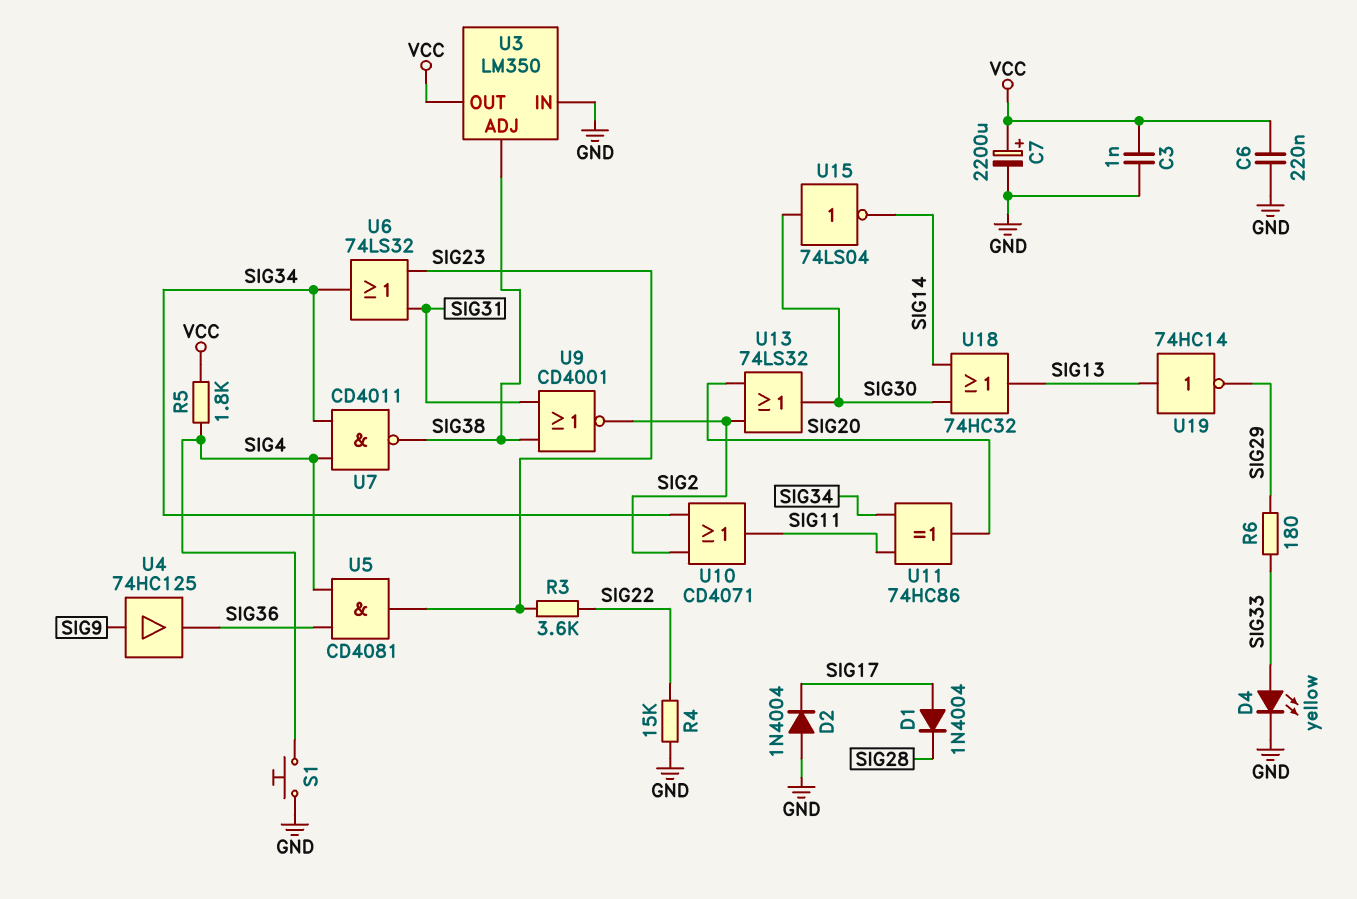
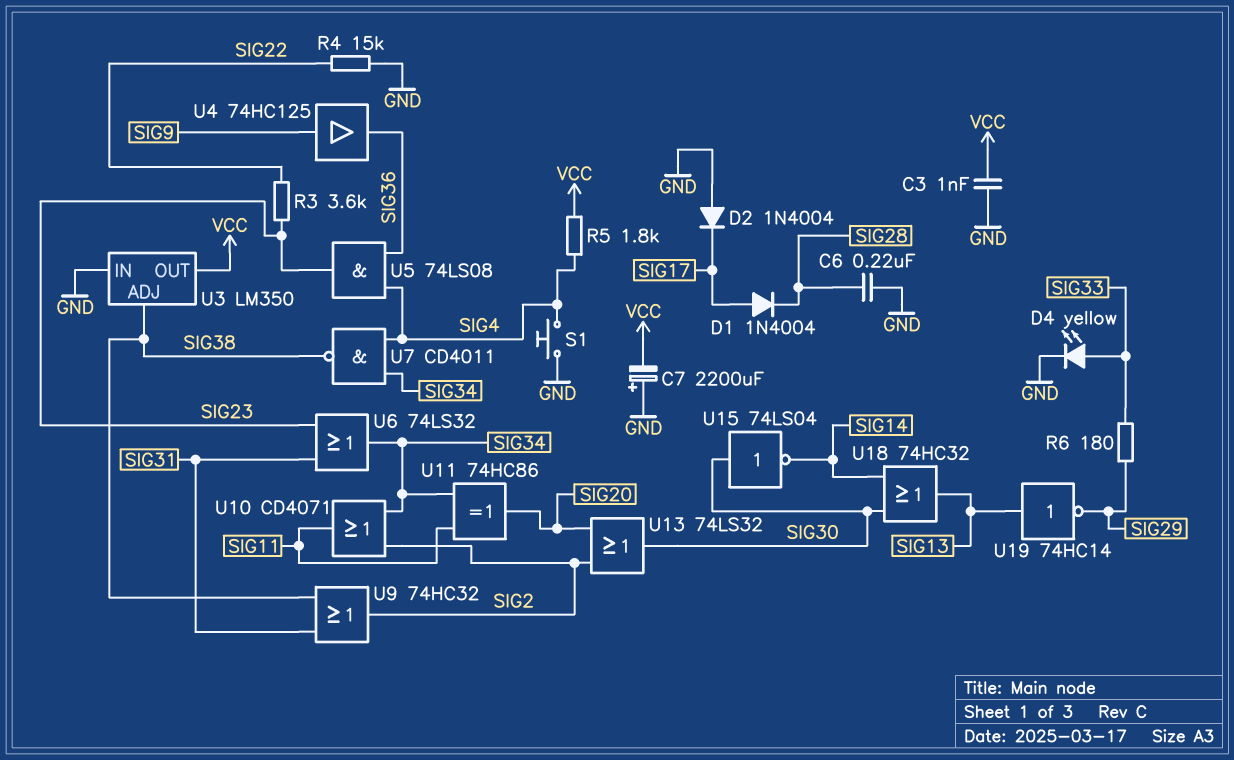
C6: 220nF (GND, VCC) -> 220nF (GND, SIG28)
C7: 2200uF (plus VCC, minus GND) -> 2200uF (plus GND, minus VCC)
U5: AND CD4081 (in SIG4, in SIG36, out SIG23) -> AND 74LS08 (in SIG4, in SIG36, out SIG23)
U9: NOR CD4001 (in SIG31, in SIG38, out SIG2) -> OR 74HC32 (in SIG31, in SIG38, out SIG2)

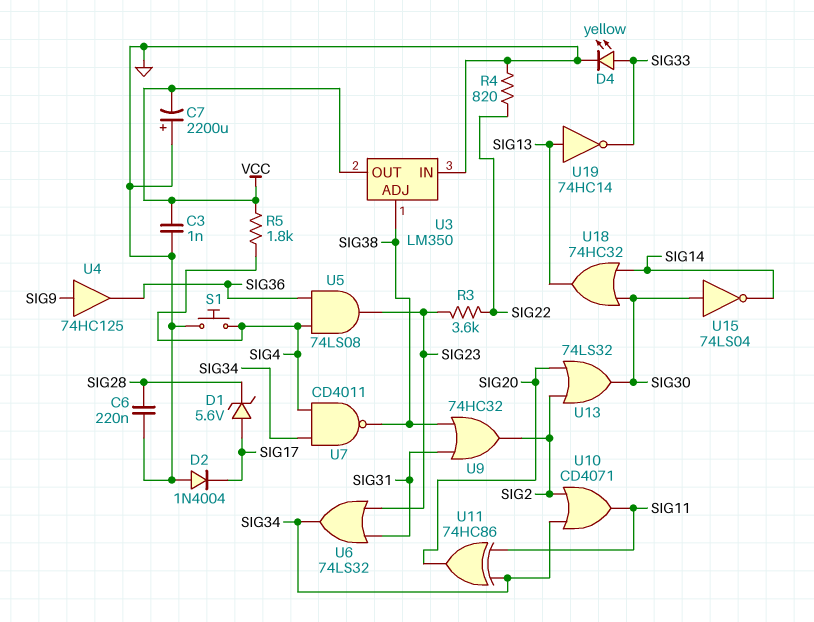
D1: diode 1N4004 (A SIG17, K SIG28) -> zener 5.6V (A SIG17, K SIG28)
R4: 15k (GND, SIG22) -> 820 (GND, SIG22)
R6: 180 (SIG29, SIG33) -> none
U19: NOT 74HC14 (in SIG13, out SIG29) -> NOT 74HC14 (in SIG13, out SIG33)

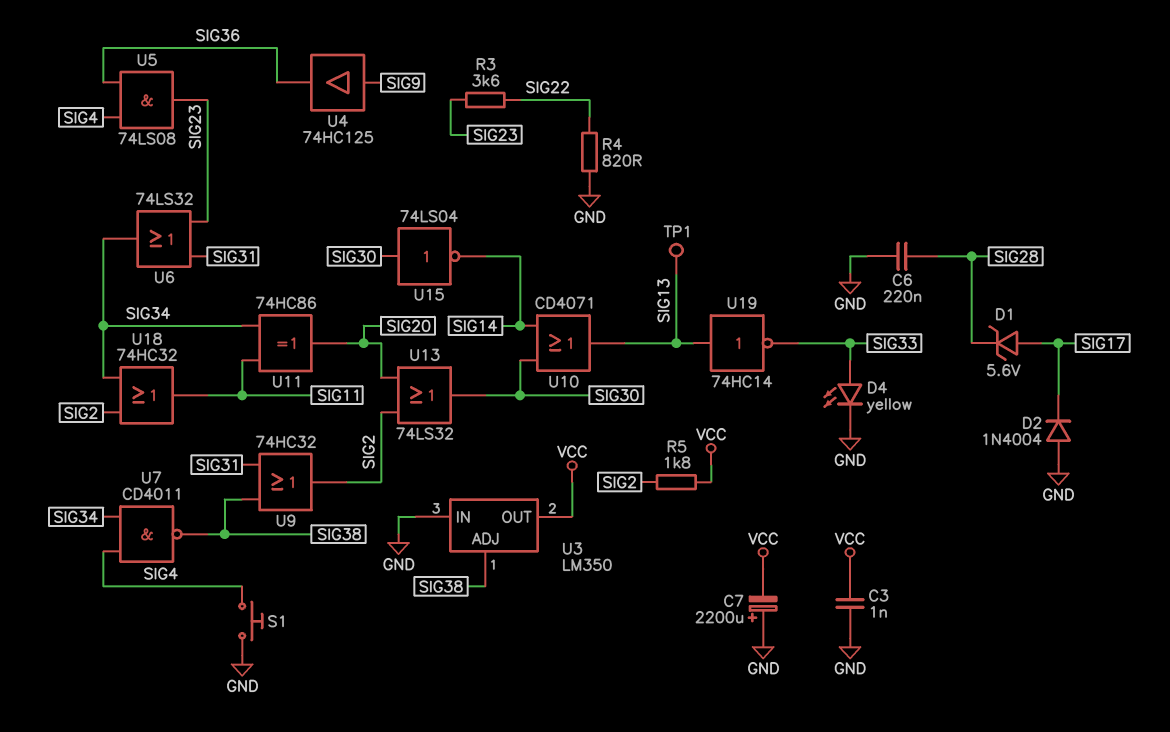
R5: 1.8k (SIG4, VCC) -> 1.8k (SIG2, VCC)
TP1: none -> test point (SIG13)
U10: OR CD4071 (in SIG2, in SIG34, out SIG11) -> OR CD4071 (in SIG14, in SIG30, out SIG13)
U18: OR 74HC32 (in SIG14, in SIG30, out SIG13) -> OR 74HC32 (in SIG2, in SIG34, out SIG11)

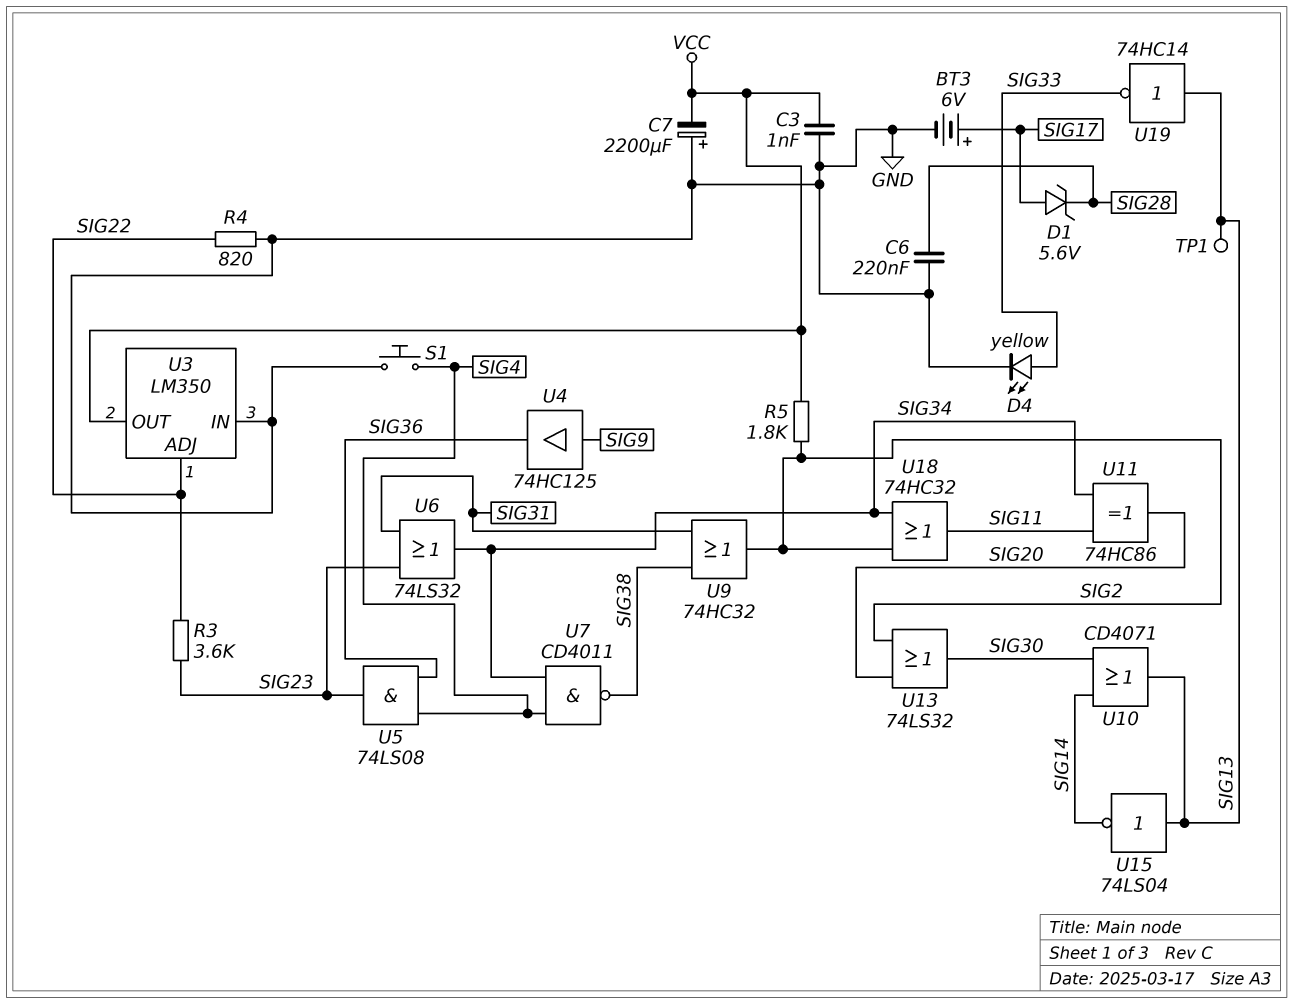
BT3: none -> 6V (plus SIG17, minus GND)
D2: diode 1N4004 (A GND, K SIG17) -> none
U3 pin ADJ: SIG38 -> SIG22
U15: NOT 74LS04 (in SIG30, out SIG14) -> NOT 74LS04 (in SIG13, out SIG14)

